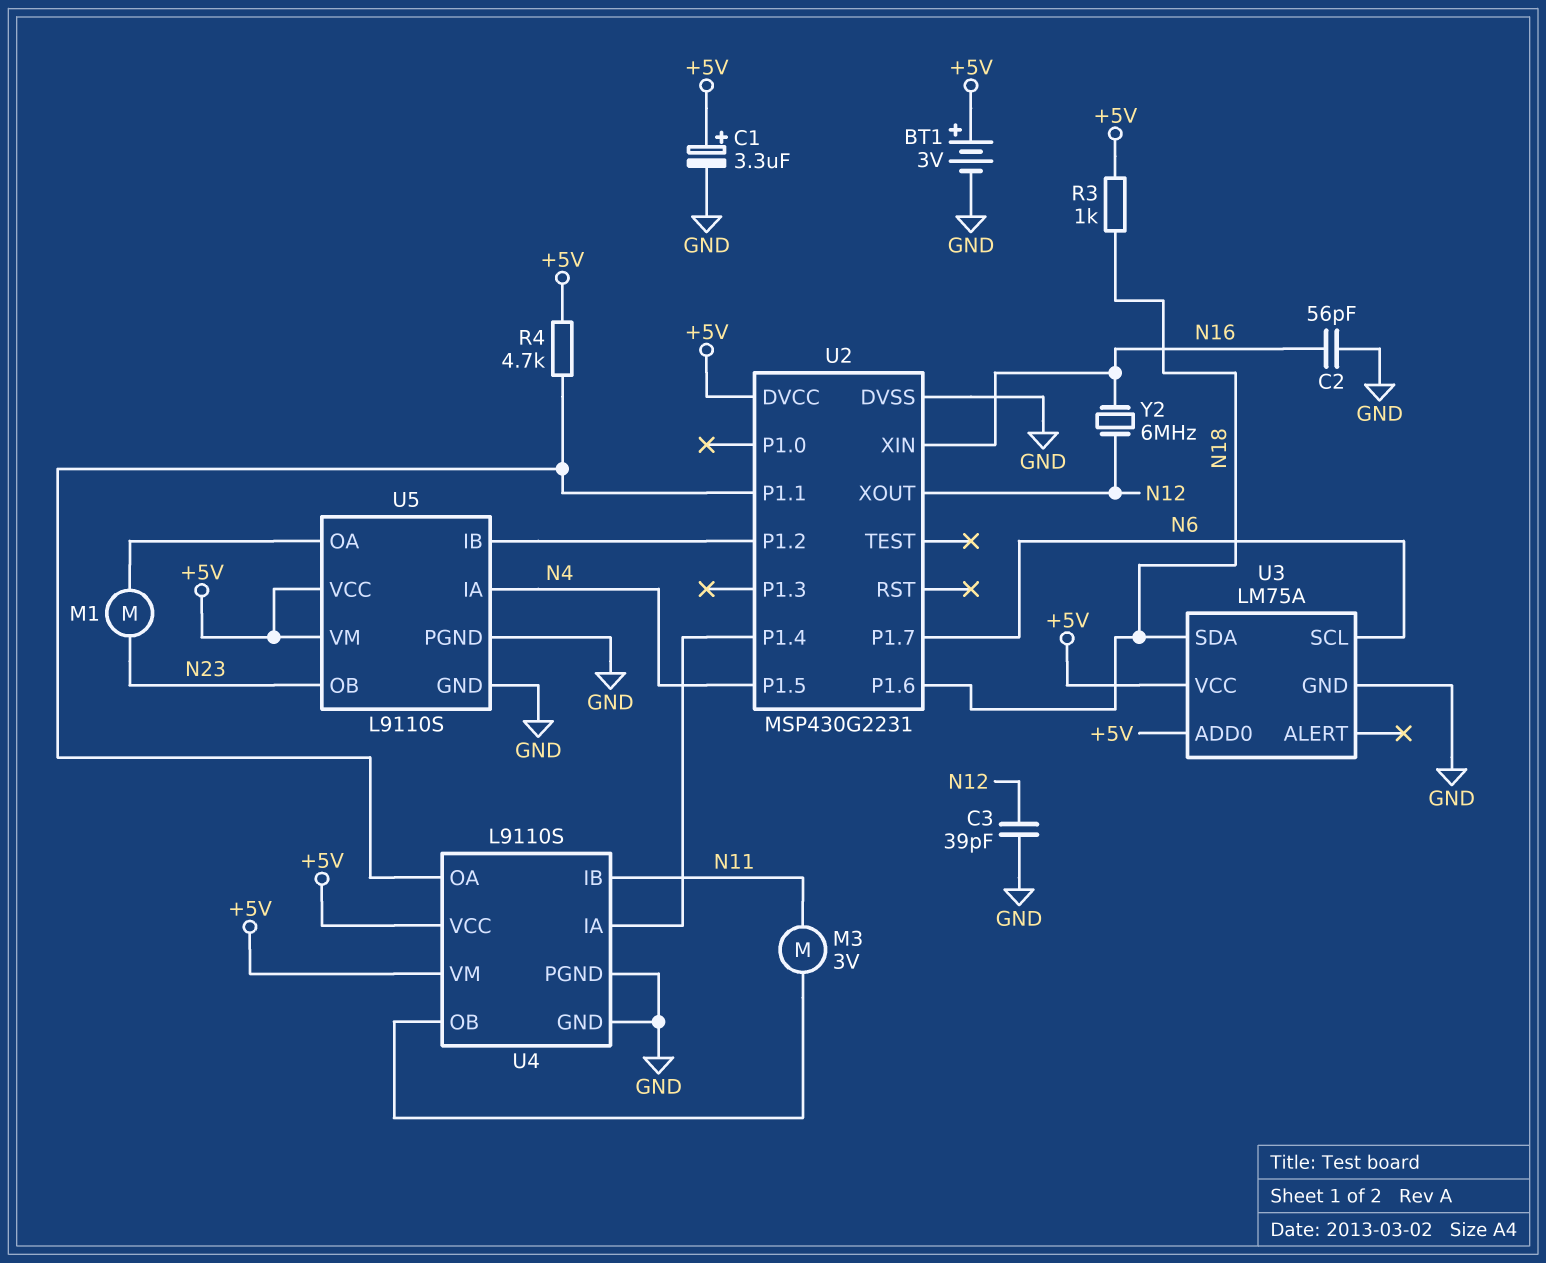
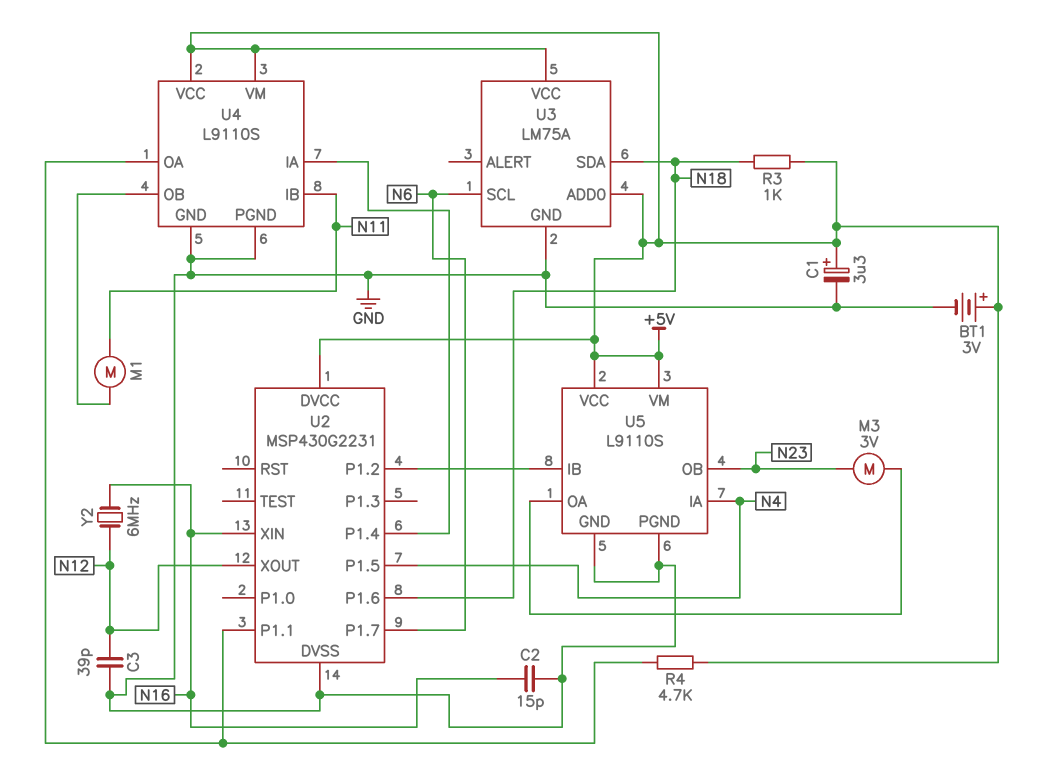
C2: 56pF (GND, N16) -> 15pF (GND, N16)
M1: motor (N23, U5/OA) -> motor (N11, U4/OB)
M3: motor 3V (N11, U4/OB) -> motor 3V (N23, U5/OA)

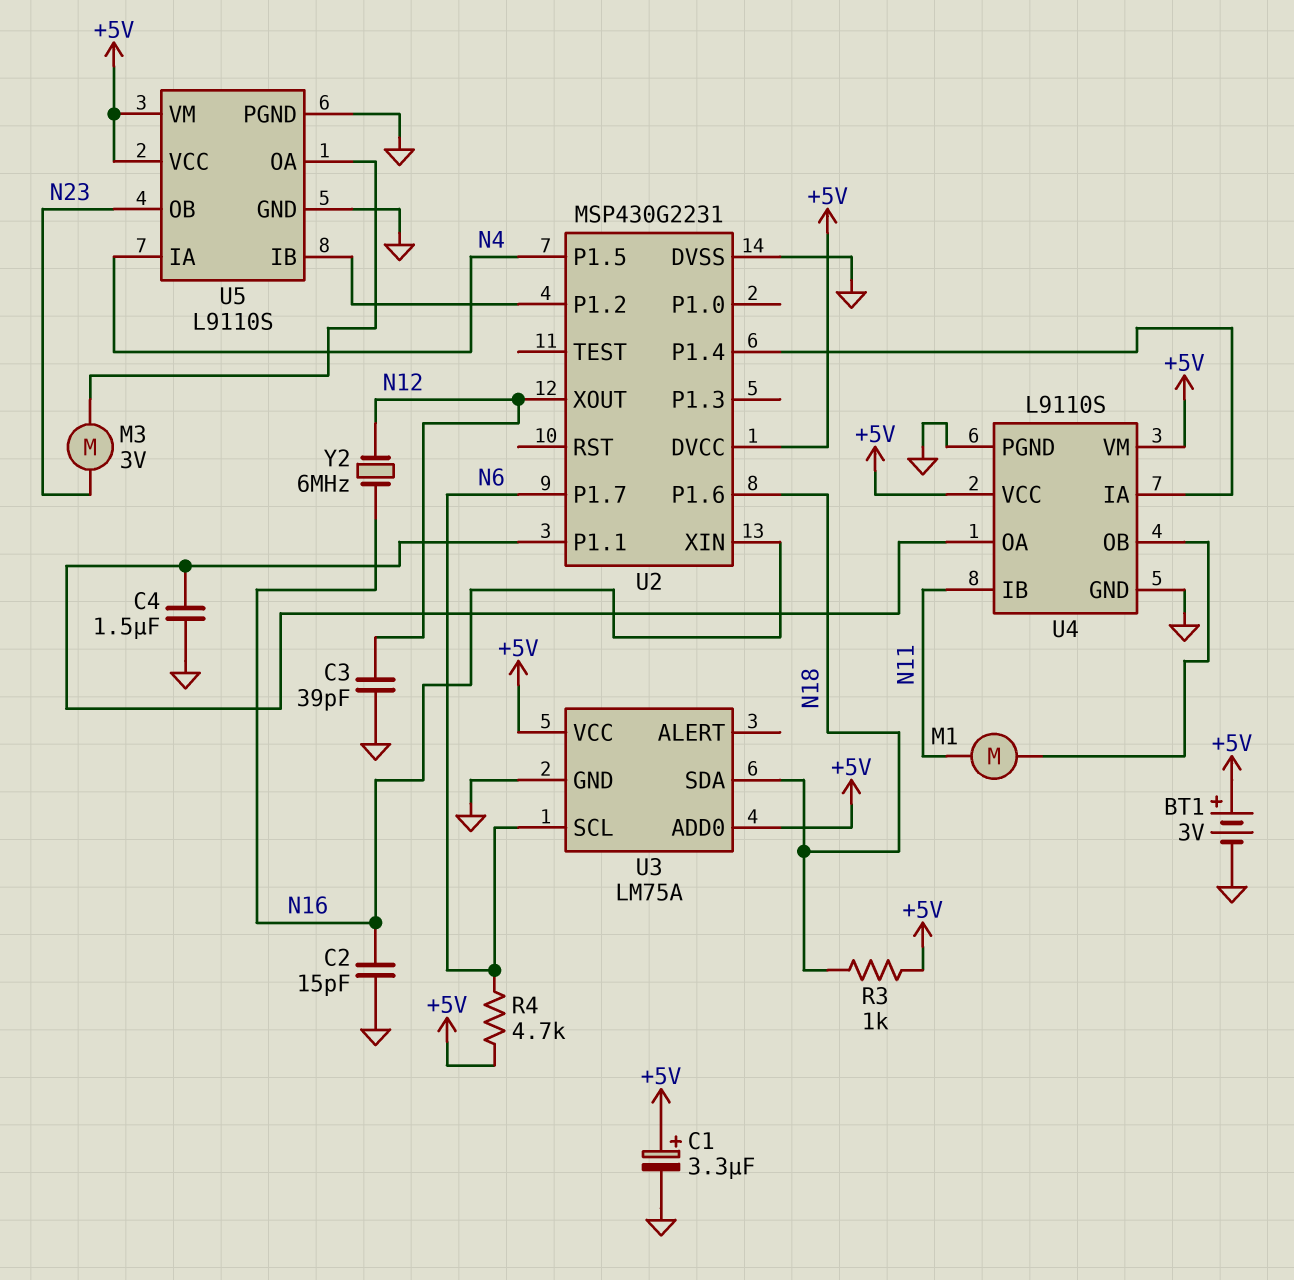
C4: none -> 1.5uF (GND, U2/P1.1)
R4: 4.7k (+5V, U2/P1.1) -> 4.7k (+5V, N6)

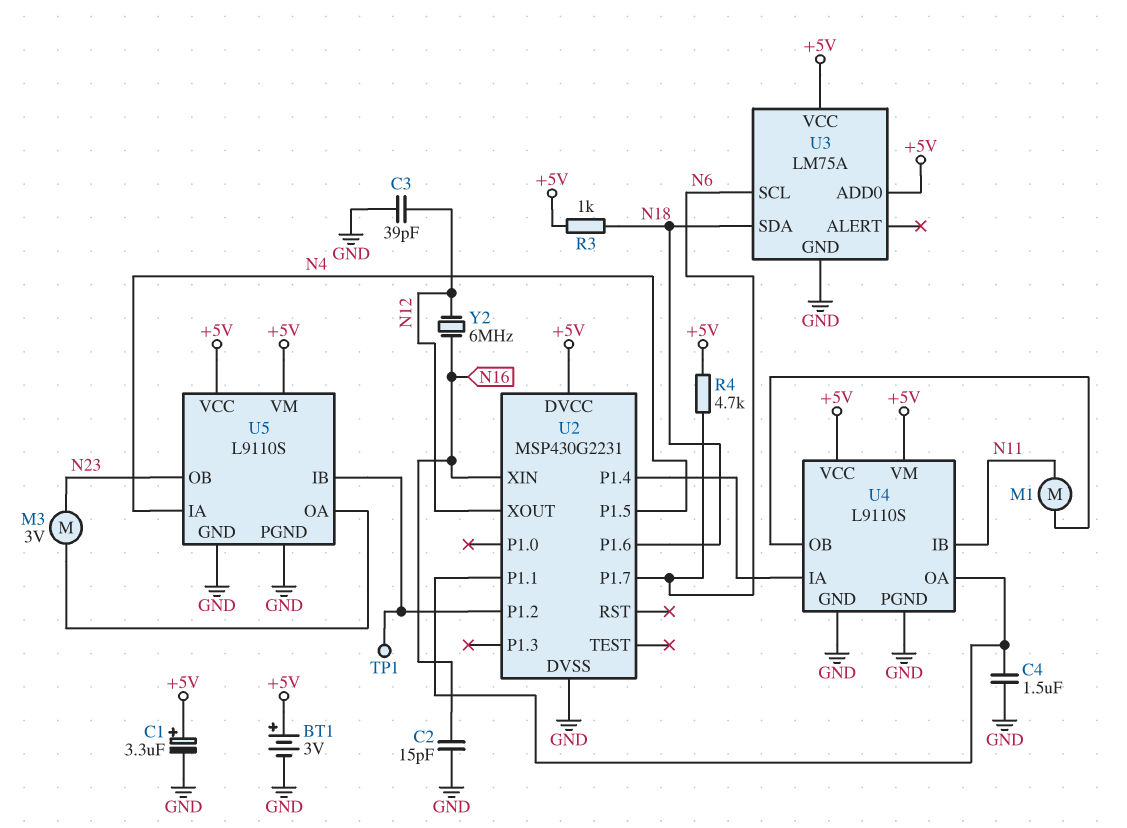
TP1: none -> test point (U2/P1.2)

